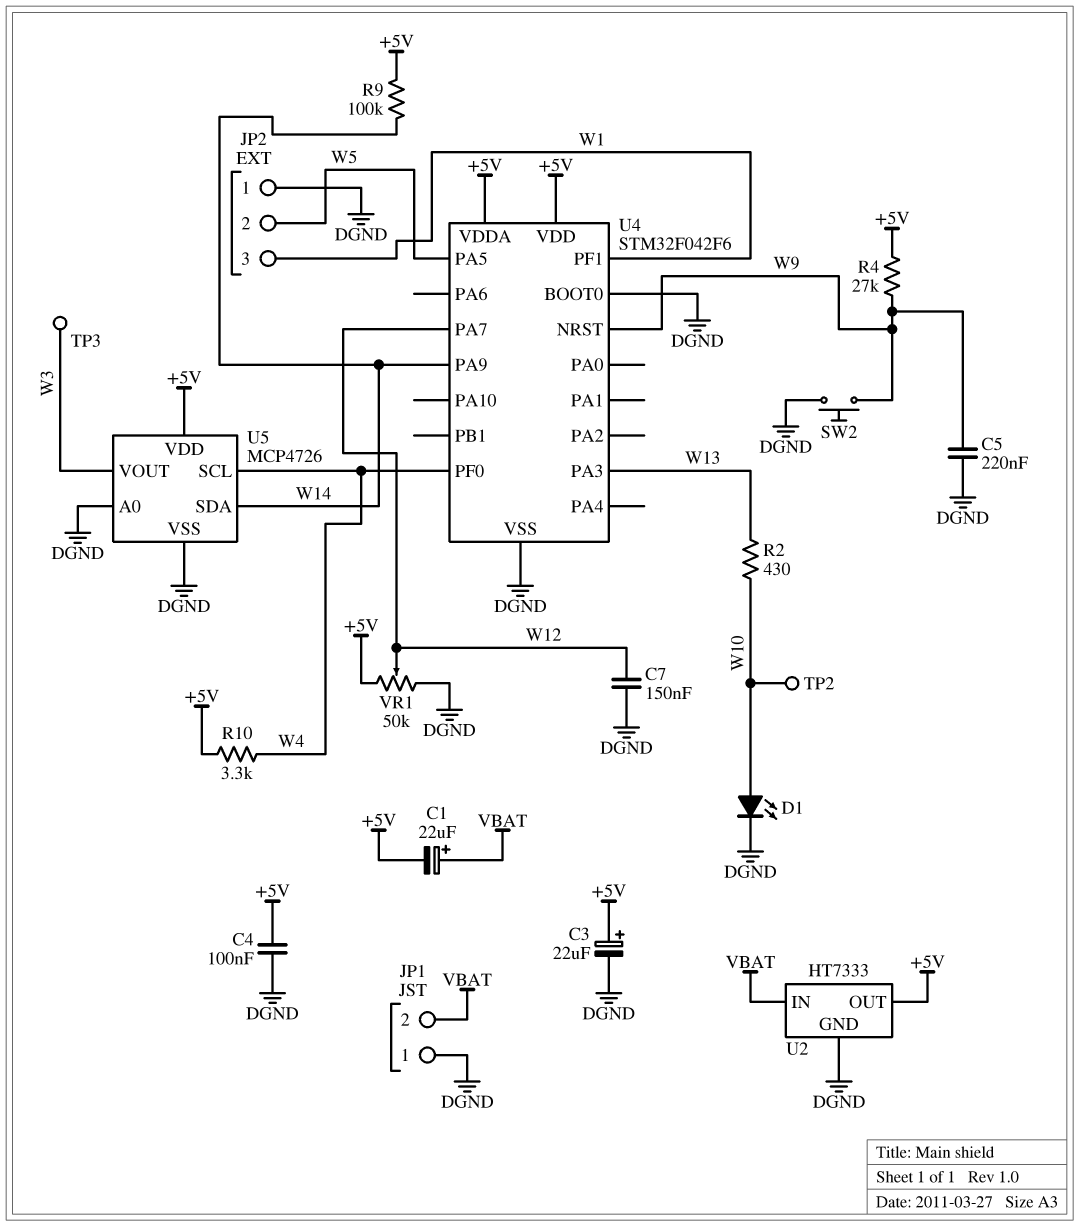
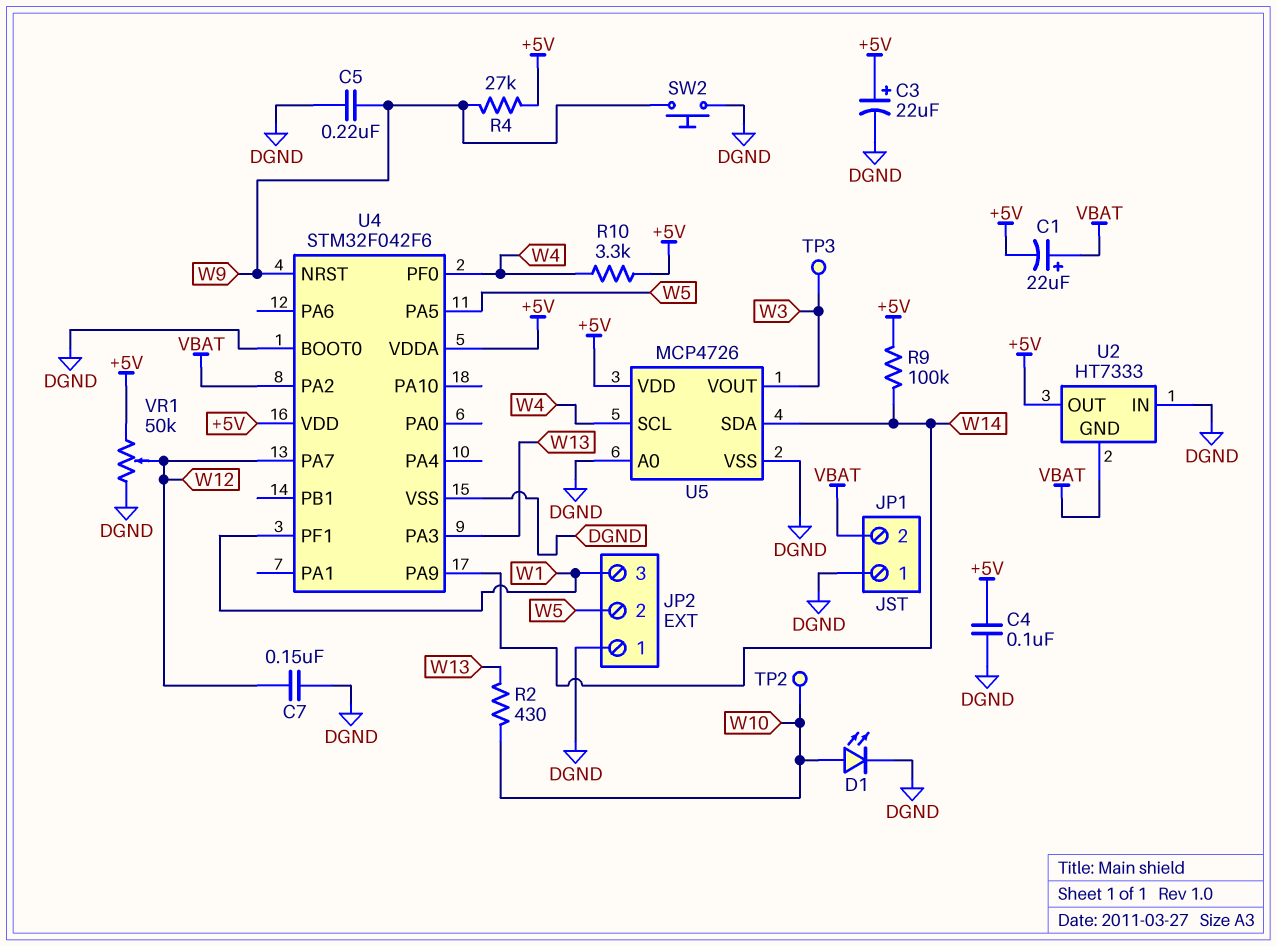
U2 pin GND: DGND -> VBAT
U2 pin IN: VBAT -> DGND
U4 pin PA2: none -> VBAT

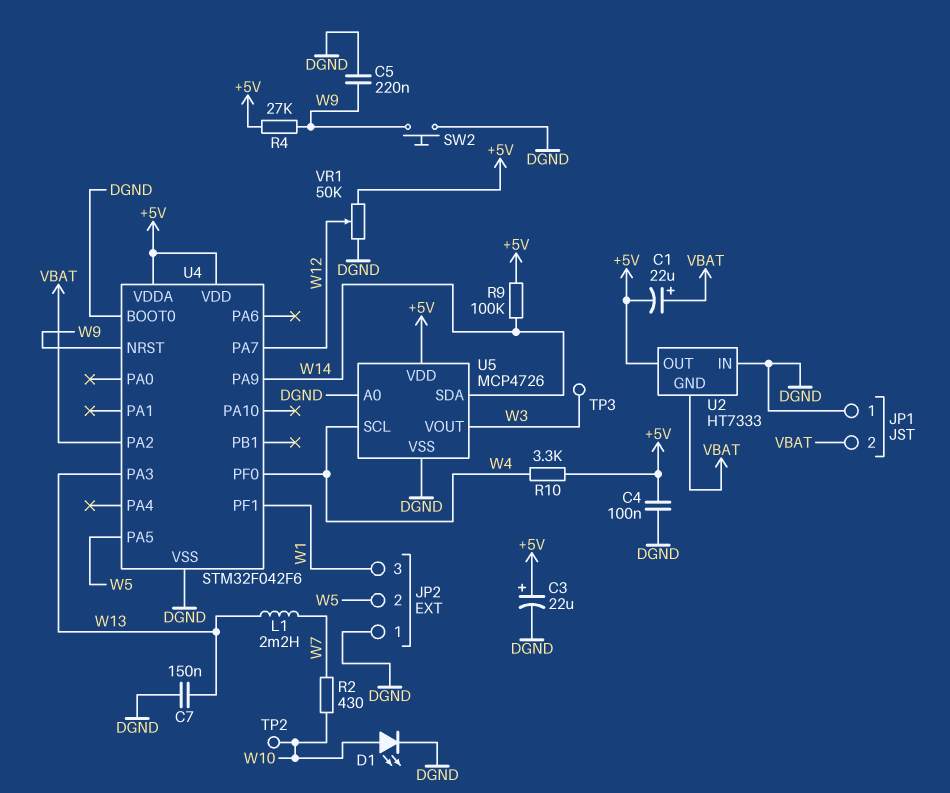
C7: 150nF (DGND, W12) -> 150nF (DGND, W13)
L1: none -> 2.2mH (W7, W13)
R2: 430 (W10, W13) -> 430 (W7, W10)

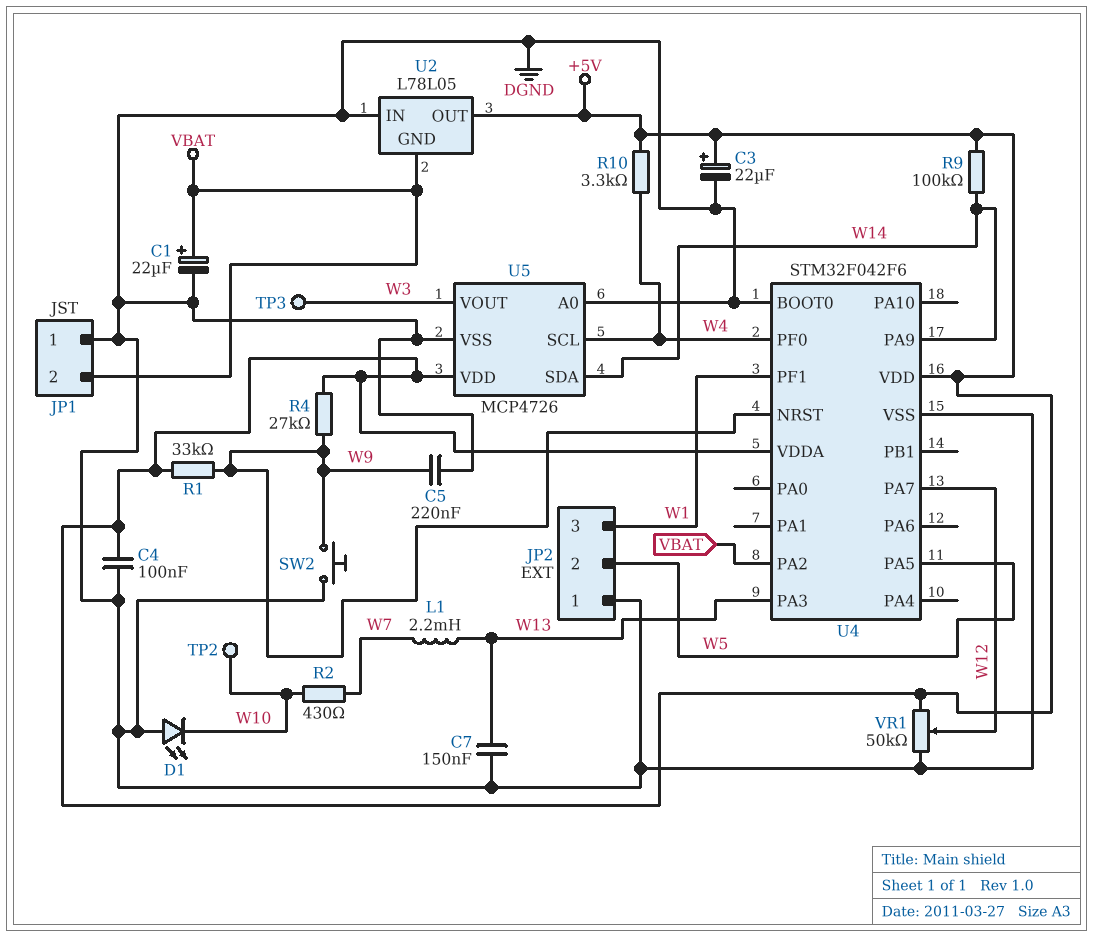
C1: 22uF (plus VBAT, minus +5V) -> 22uF (plus VBAT, minus DGND)
D1: LED (A W10, K DGND) -> LED (A DGND, K W10)
R1: none -> 33k (+5V, W9)
U2: HT7333 -> L78L05

